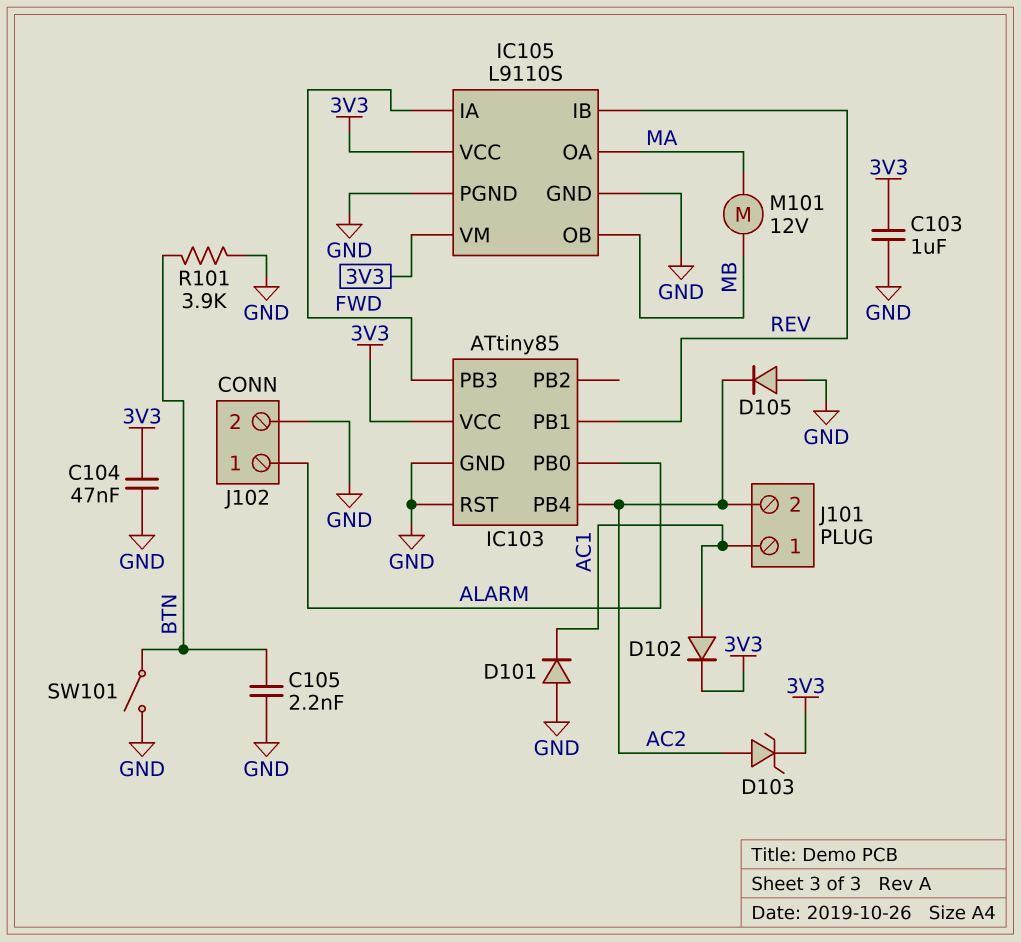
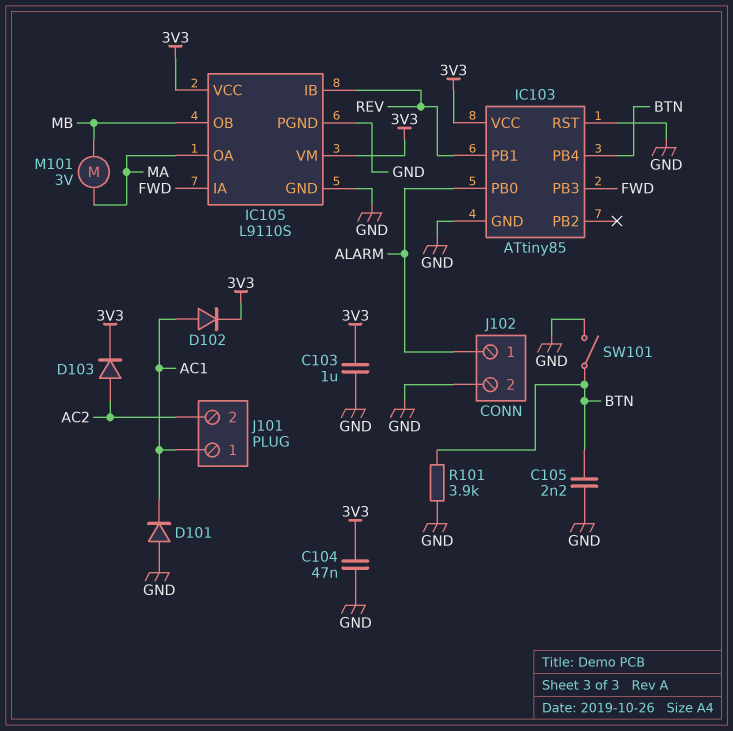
D103: zener (A AC2, K 3V3) -> diode (A AC2, K 3V3)
D105: diode (A GND, K AC2) -> none
IC103 pin PB4: AC2 -> BTN
M101: motor 12V (MA, MB) -> motor 3V (MA, MB)

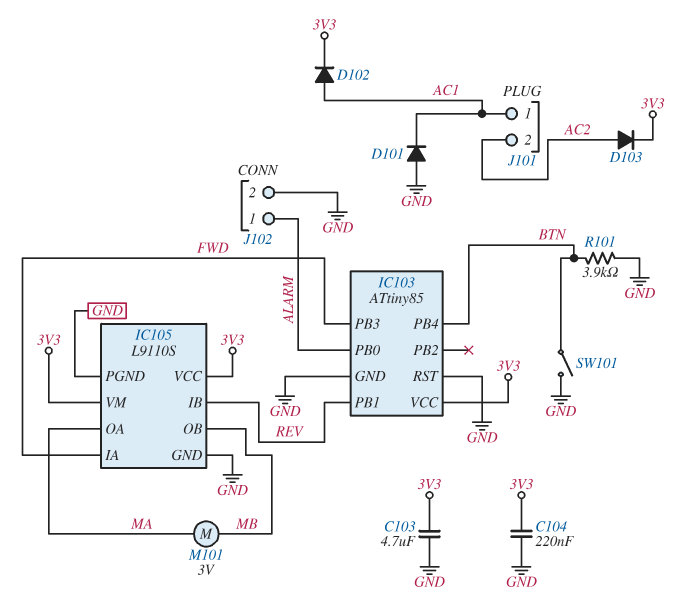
C103: 1uF (3V3, GND) -> 4.7uF (3V3, GND)
C104: 47nF (3V3, GND) -> 220nF (3V3, GND)
C105: 2.2nF (BTN, GND) -> none

